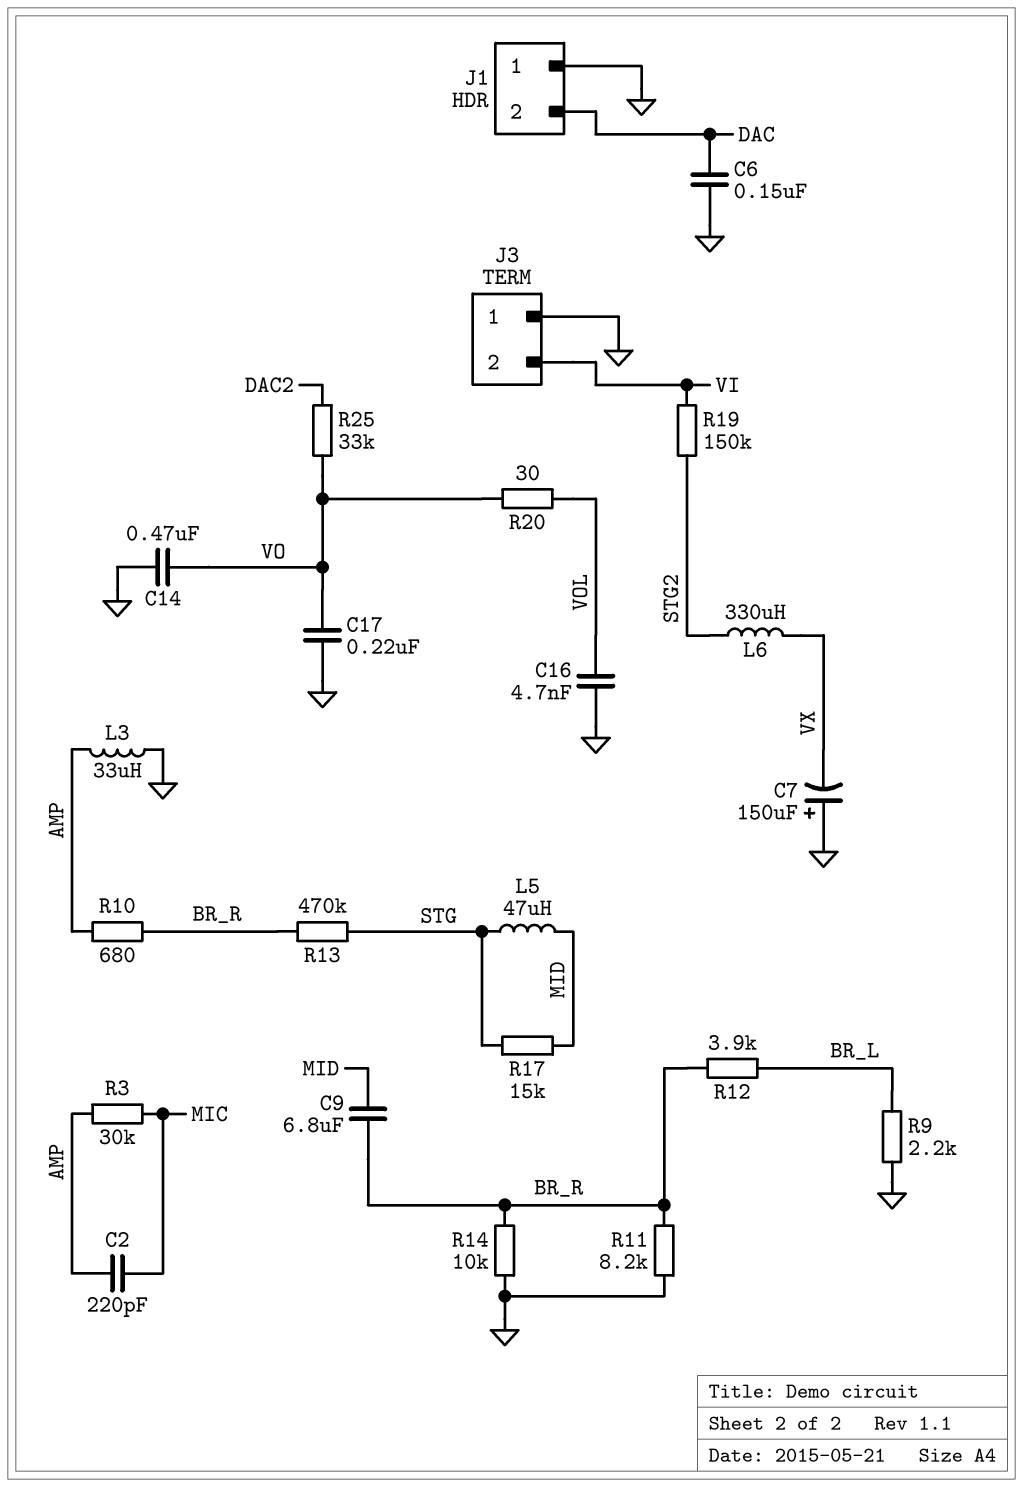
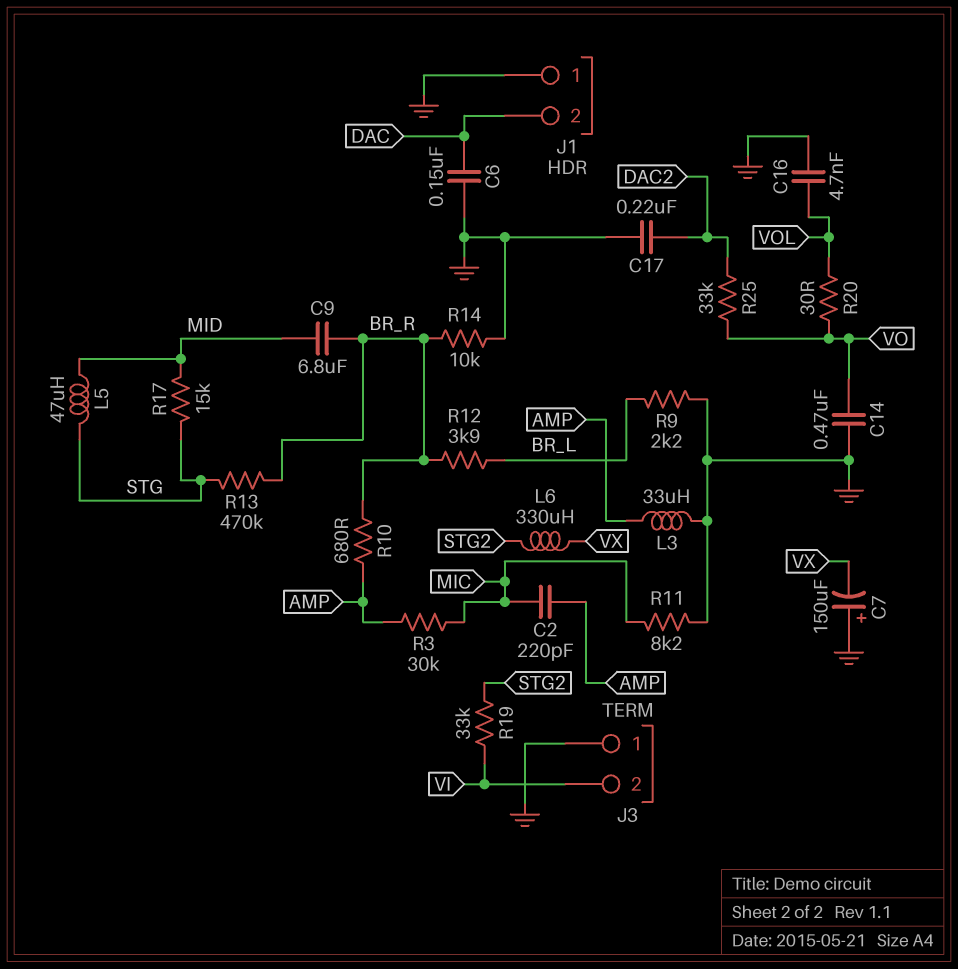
C17: 220nF (GND, VO) -> 220nF (DAC2, GND)
R11: 8.2k (BR_R, GND) -> 8.2k (GND, MIC)
R19: 150k (STG2, VI) -> 33k (STG2, VI)

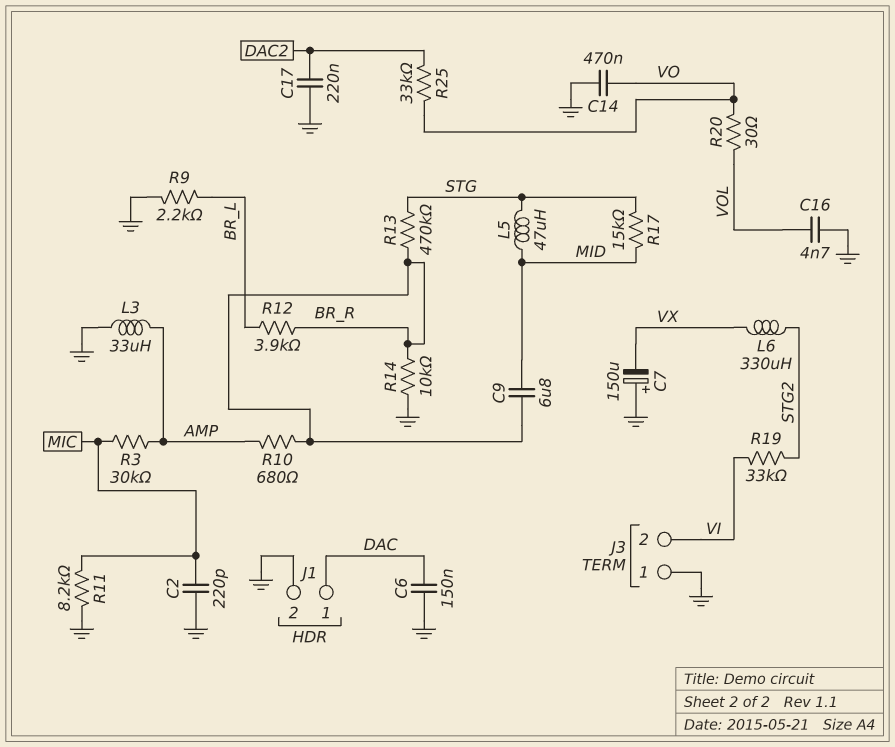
C2: 220pF (AMP, MIC) -> 220pF (GND, MIC)
J1 pin 1: GND -> DAC
J1 pin 2: DAC -> GND

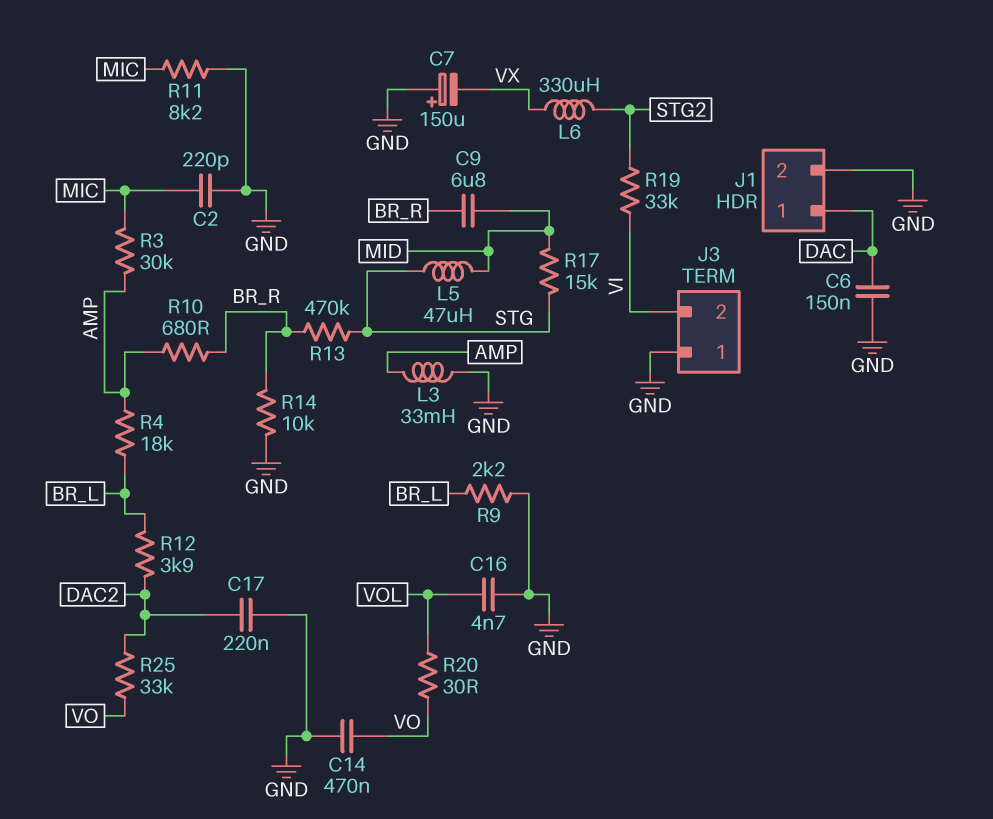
L3: 33uH (AMP, GND) -> 33mH (AMP, GND)
R4: none -> 18k (AMP, BR_L)
R12: 3.9k (BR_L, BR_R) -> 3.9k (BR_L, DAC2)

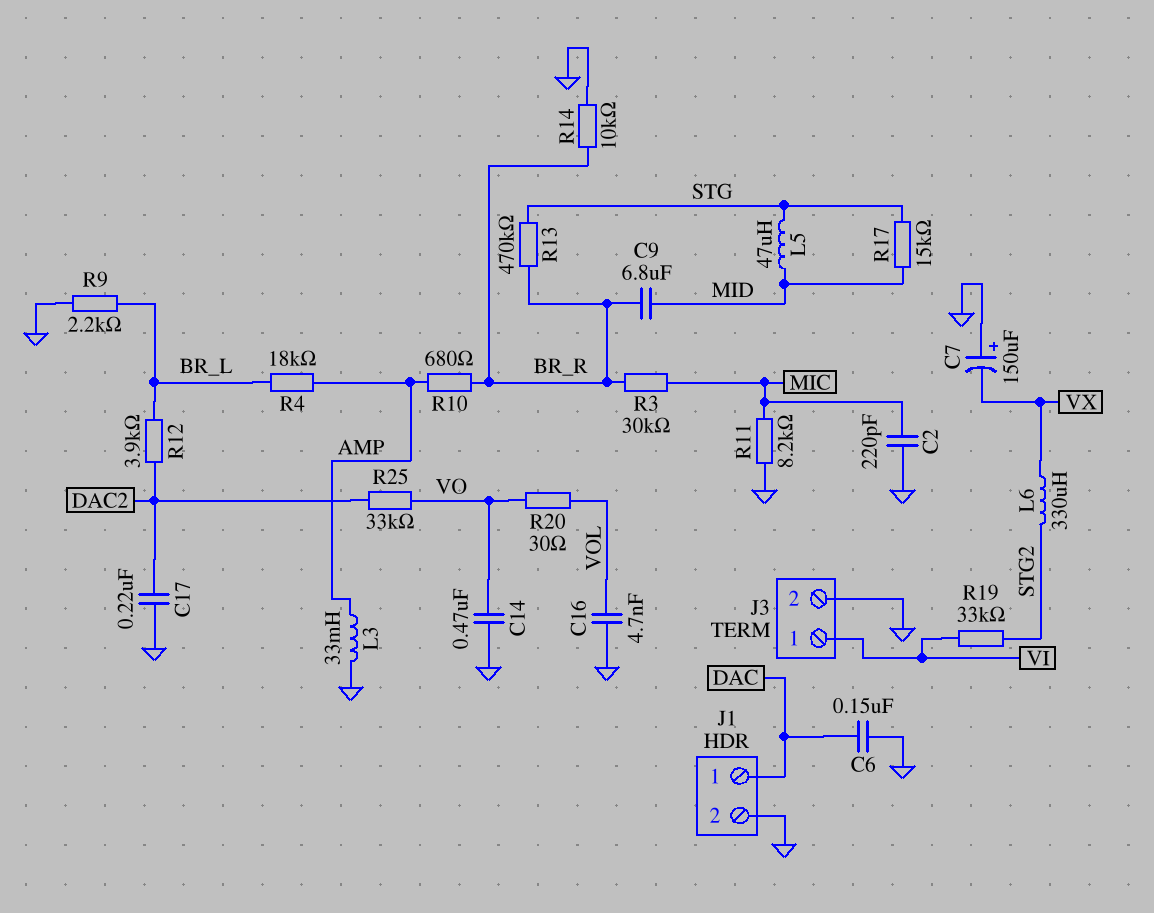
J3 pin 1: GND -> VI
J3 pin 2: VI -> GND
R3: 30k (AMP, MIC) -> 30k (BR_R, MIC)

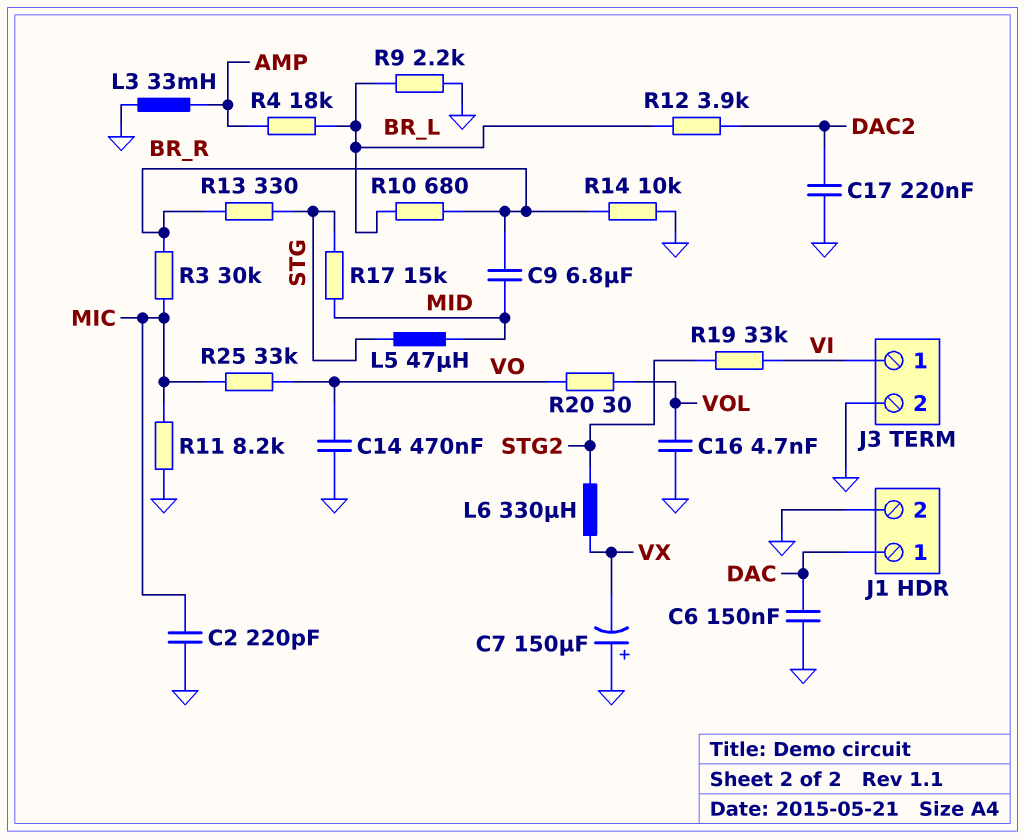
R10: 680 (AMP, BR_R) -> 680 (BR_L, BR_R)
R13: 470k (BR_R, STG) -> 330 (BR_R, STG)
R25: 33k (DAC2, VO) -> 33k (MIC, VO)

